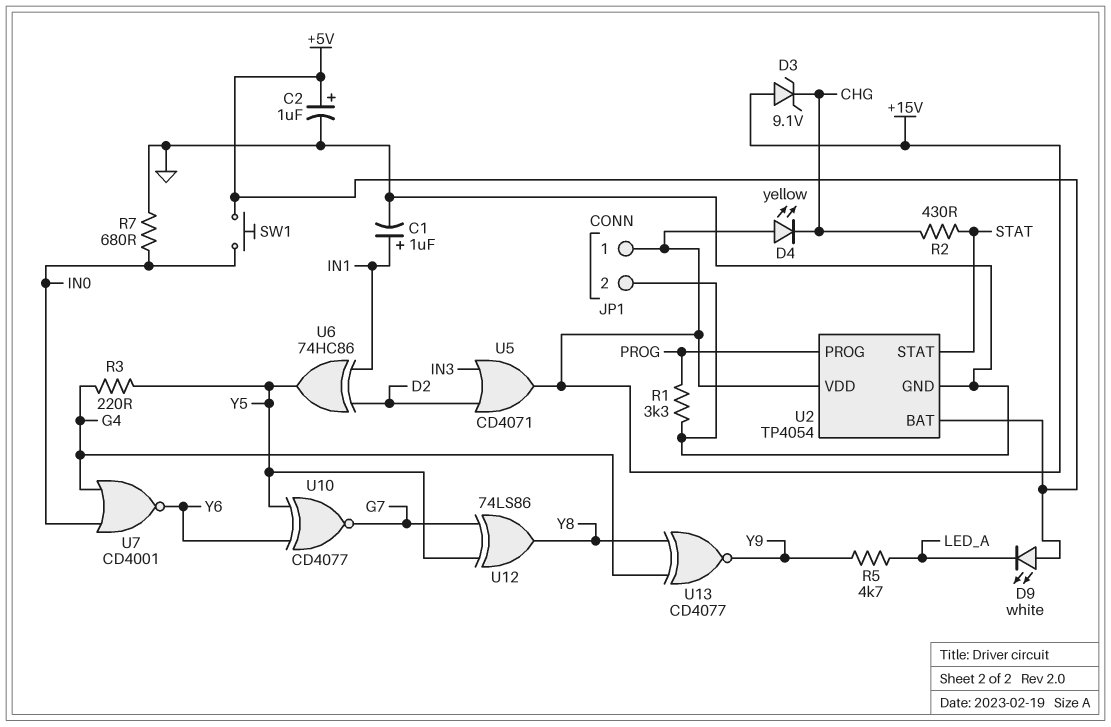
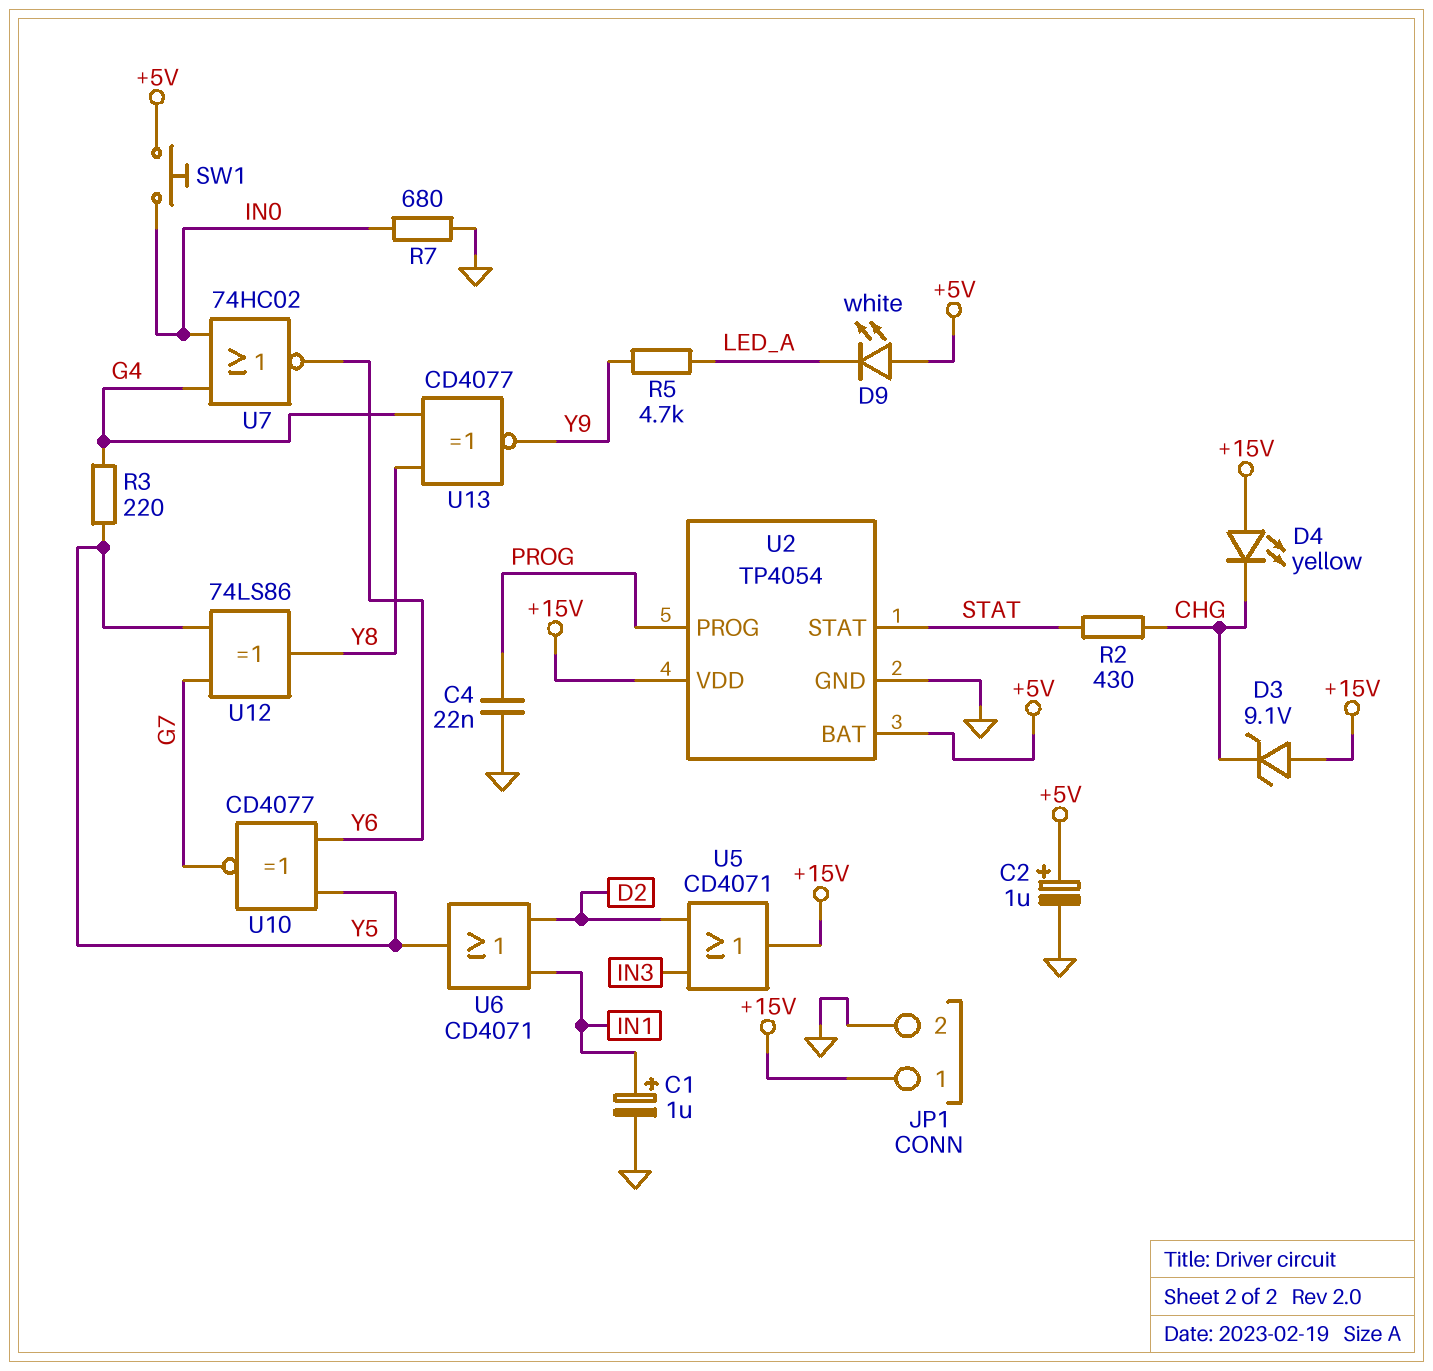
C4: none -> 22nF (GND, PROG)
R1: 3.3k (GND, PROG) -> none
U6: XOR 74HC86 (in D2, in IN1, out Y5) -> OR CD4071 (in D2, in IN1, out Y5)
U7: NOR CD4001 (in G4, in IN0, out Y6) -> NOR 74HC02 (in G4, in IN0, out Y6)

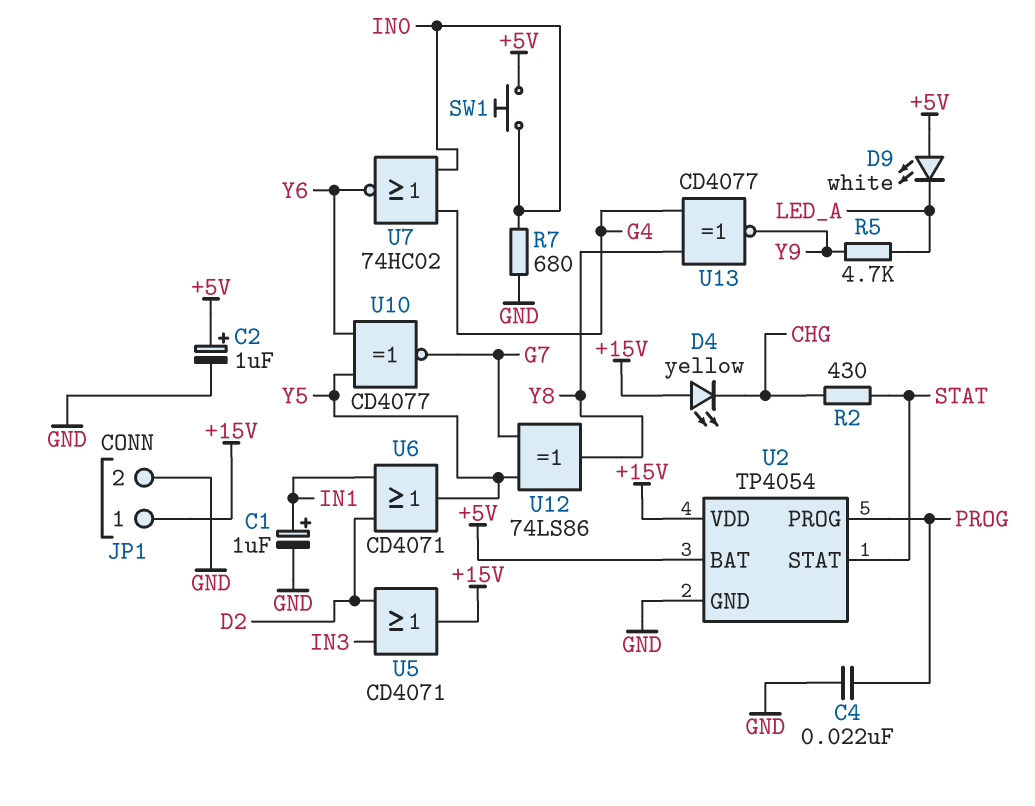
D3: zener 9.1V (A +15V, K CHG) -> none
R3: 220 (G4, Y5) -> none

